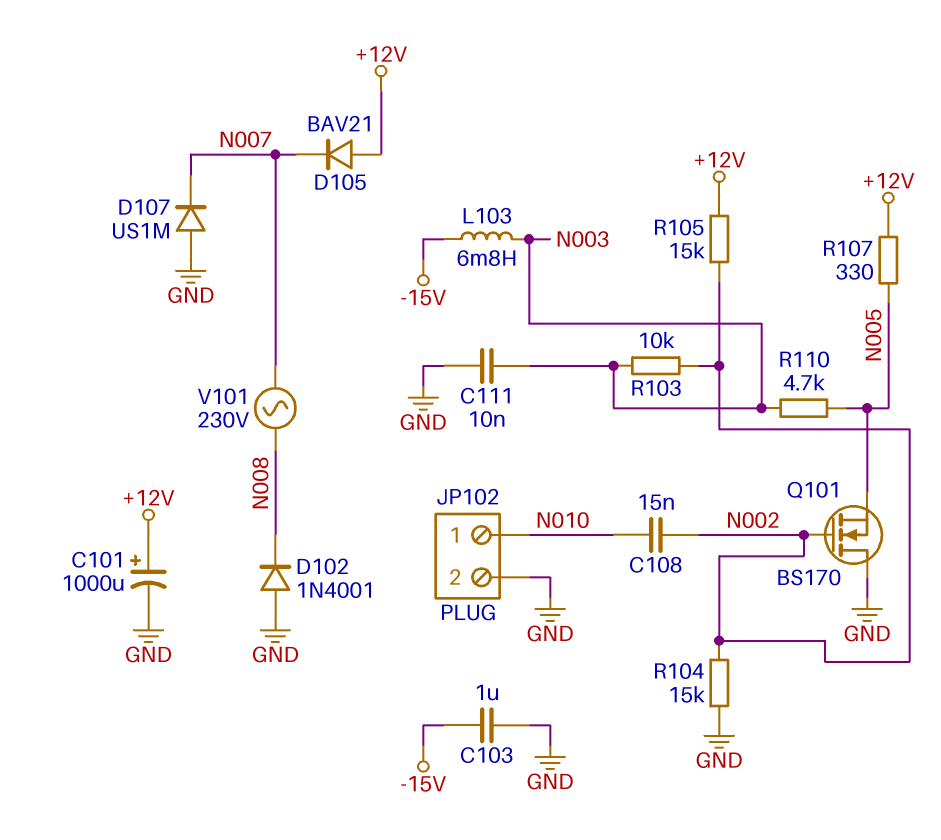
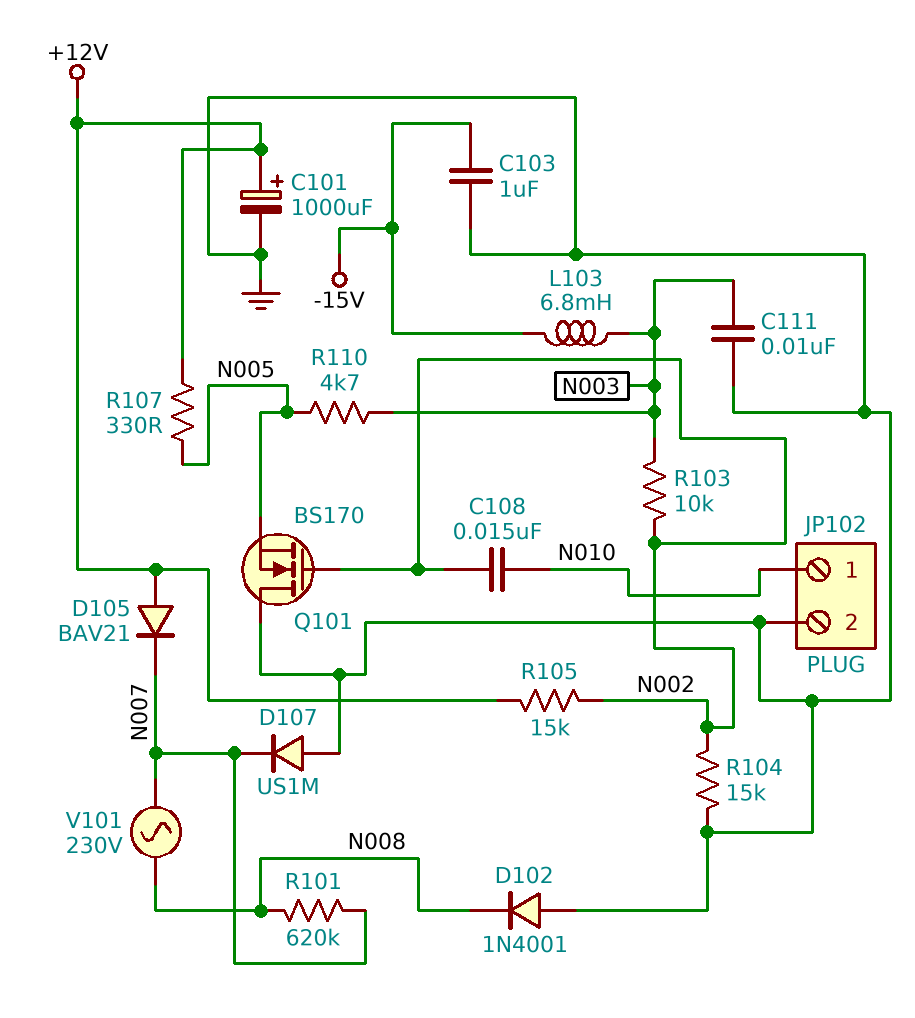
R101: none -> 620k (N007, N008)

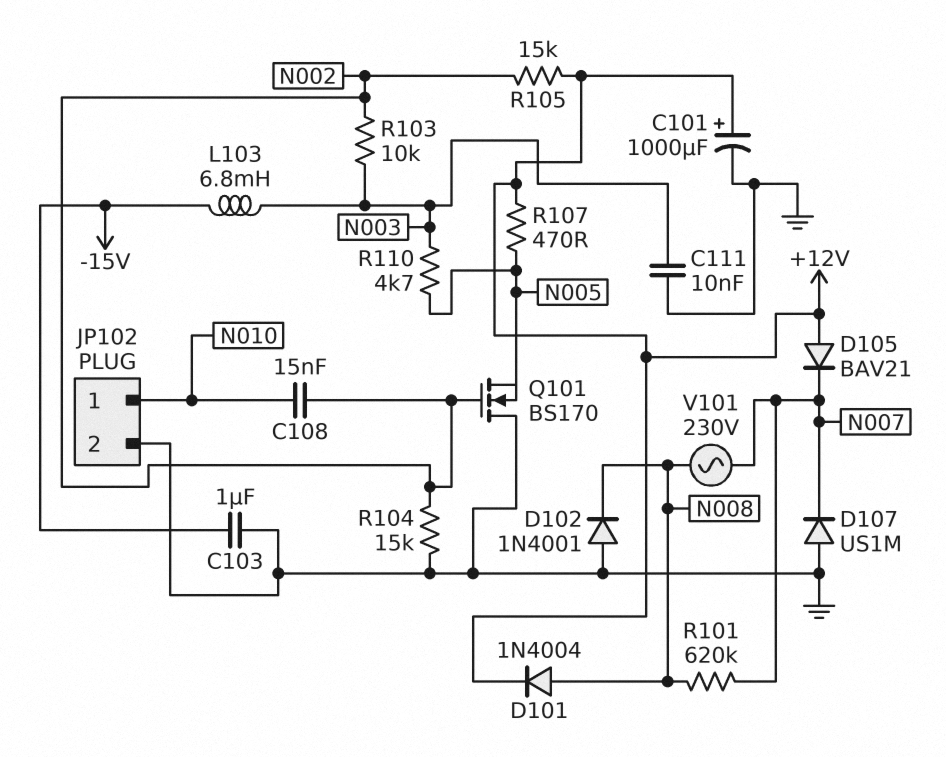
D101: none -> diode 1N4004 (A N008, K +12V)
R107: 330 (+12V, N005) -> 470 (+12V, N005)

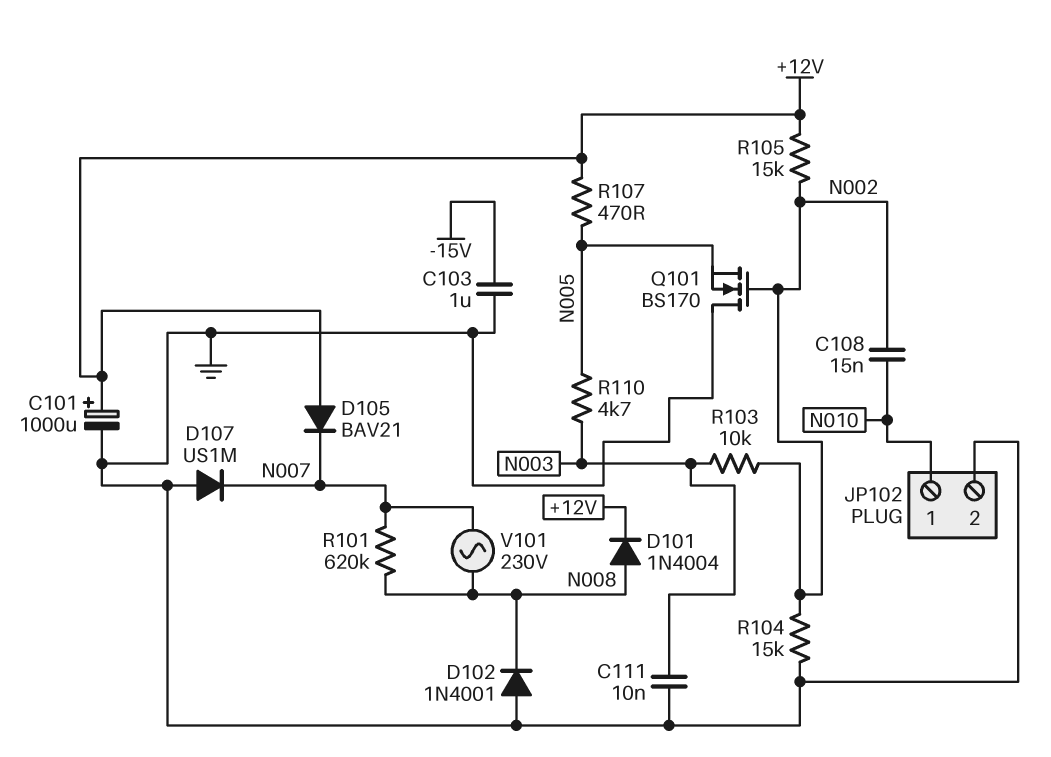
L103: 6.8mH (-15V, N003) -> none

